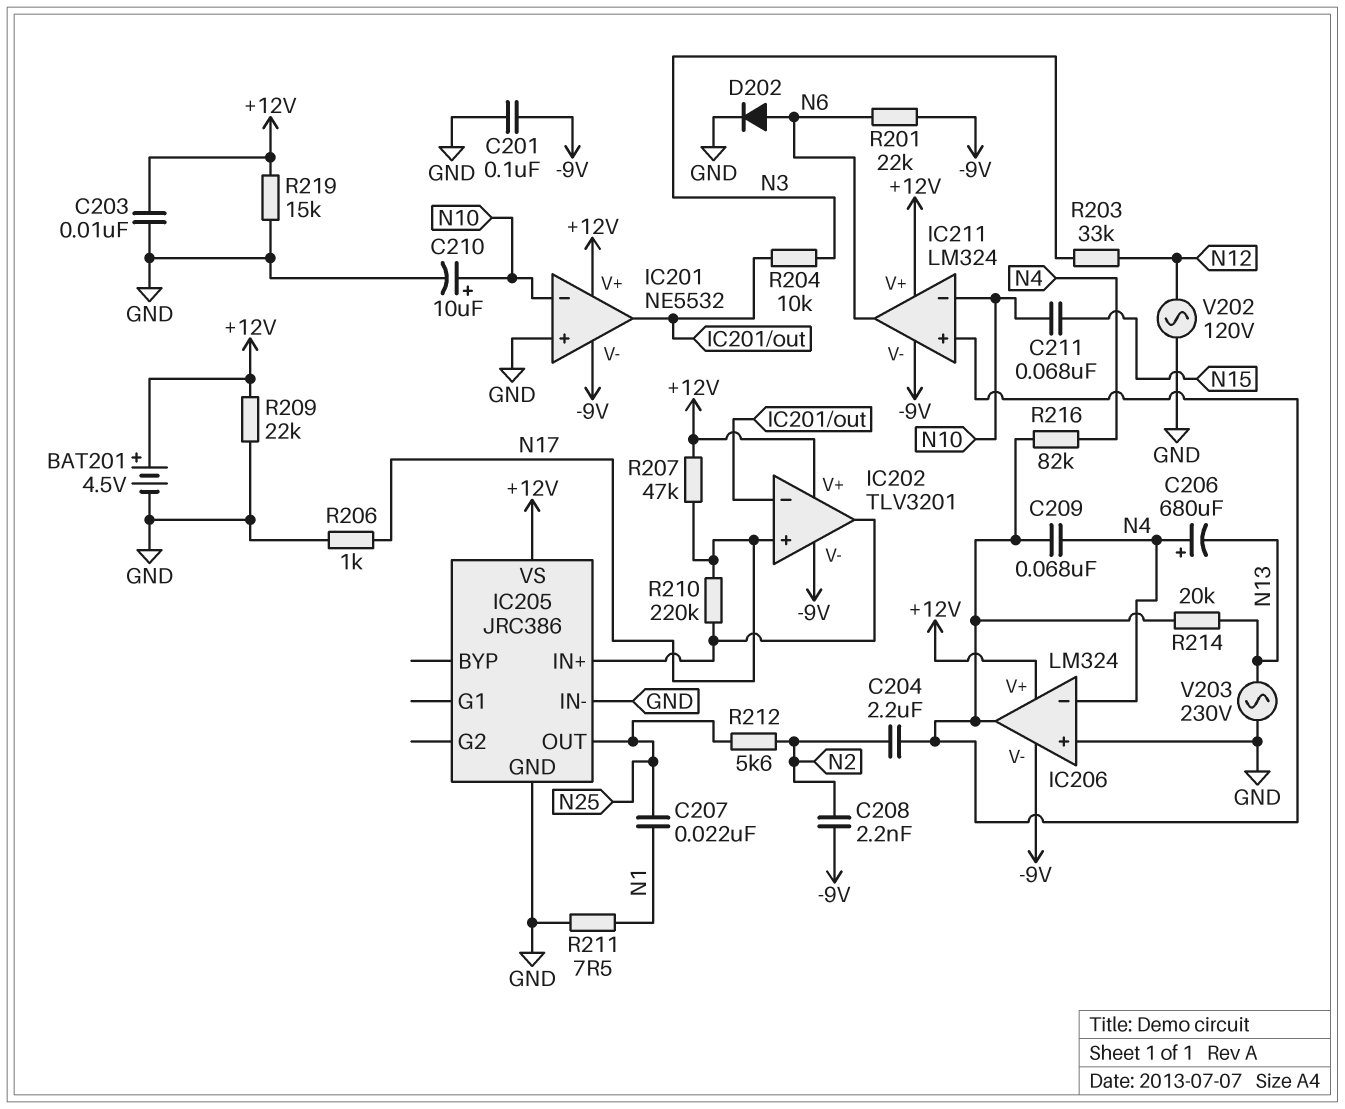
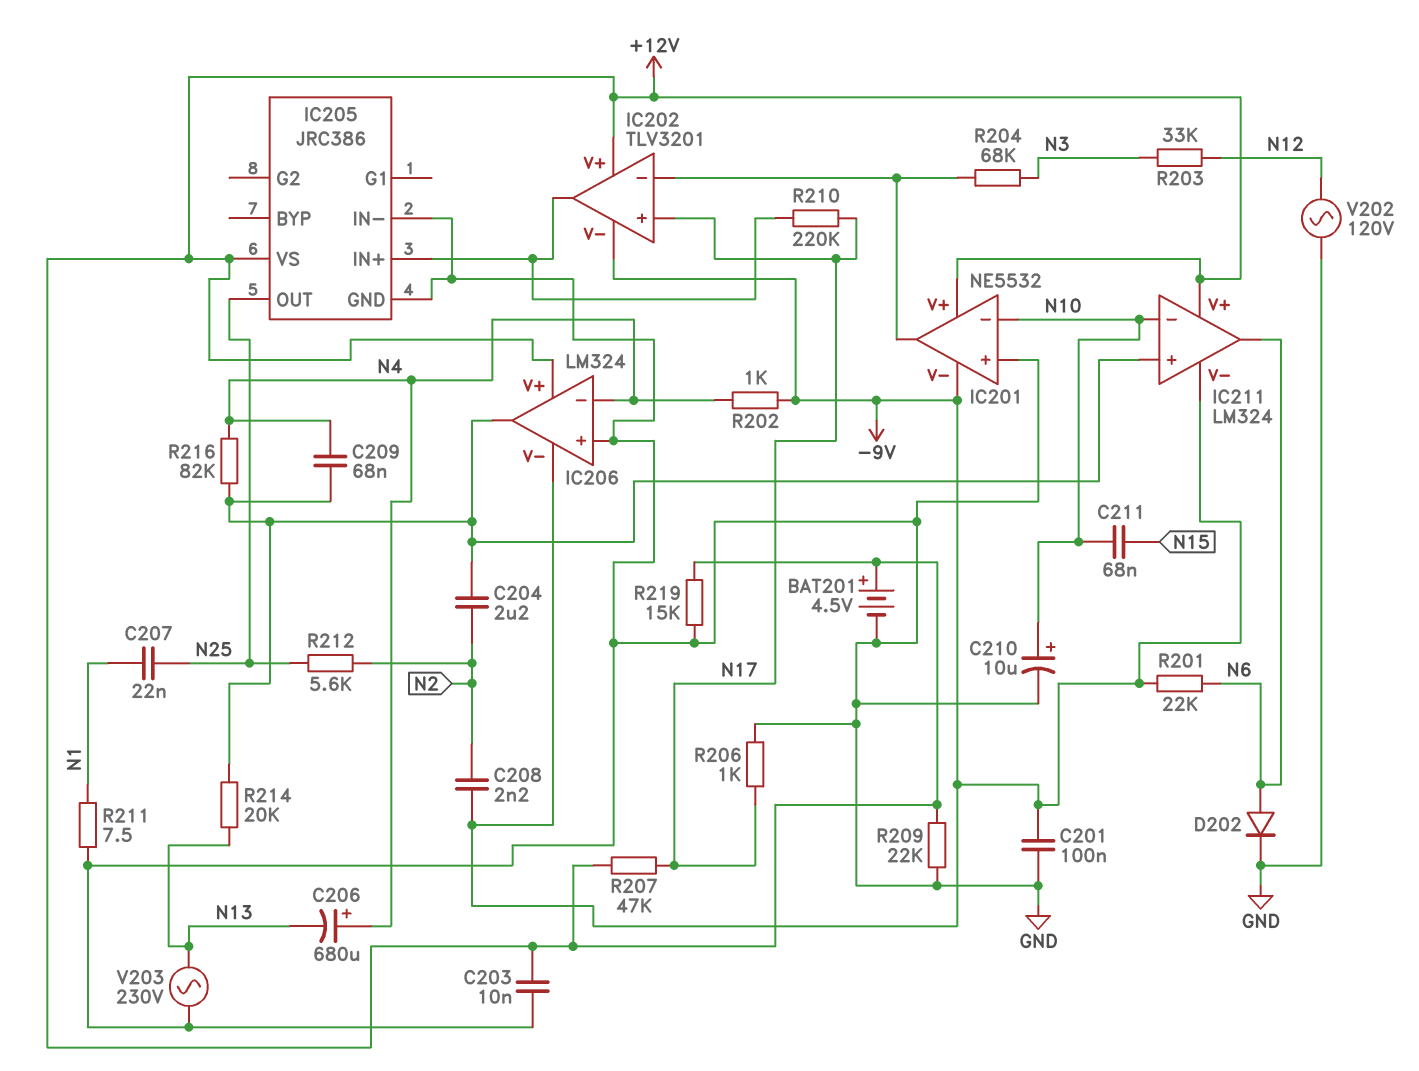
R202: none -> 1k (-9V, N4)
R204: 10k (IC201/out, N3) -> 68k (IC201/out, N3)

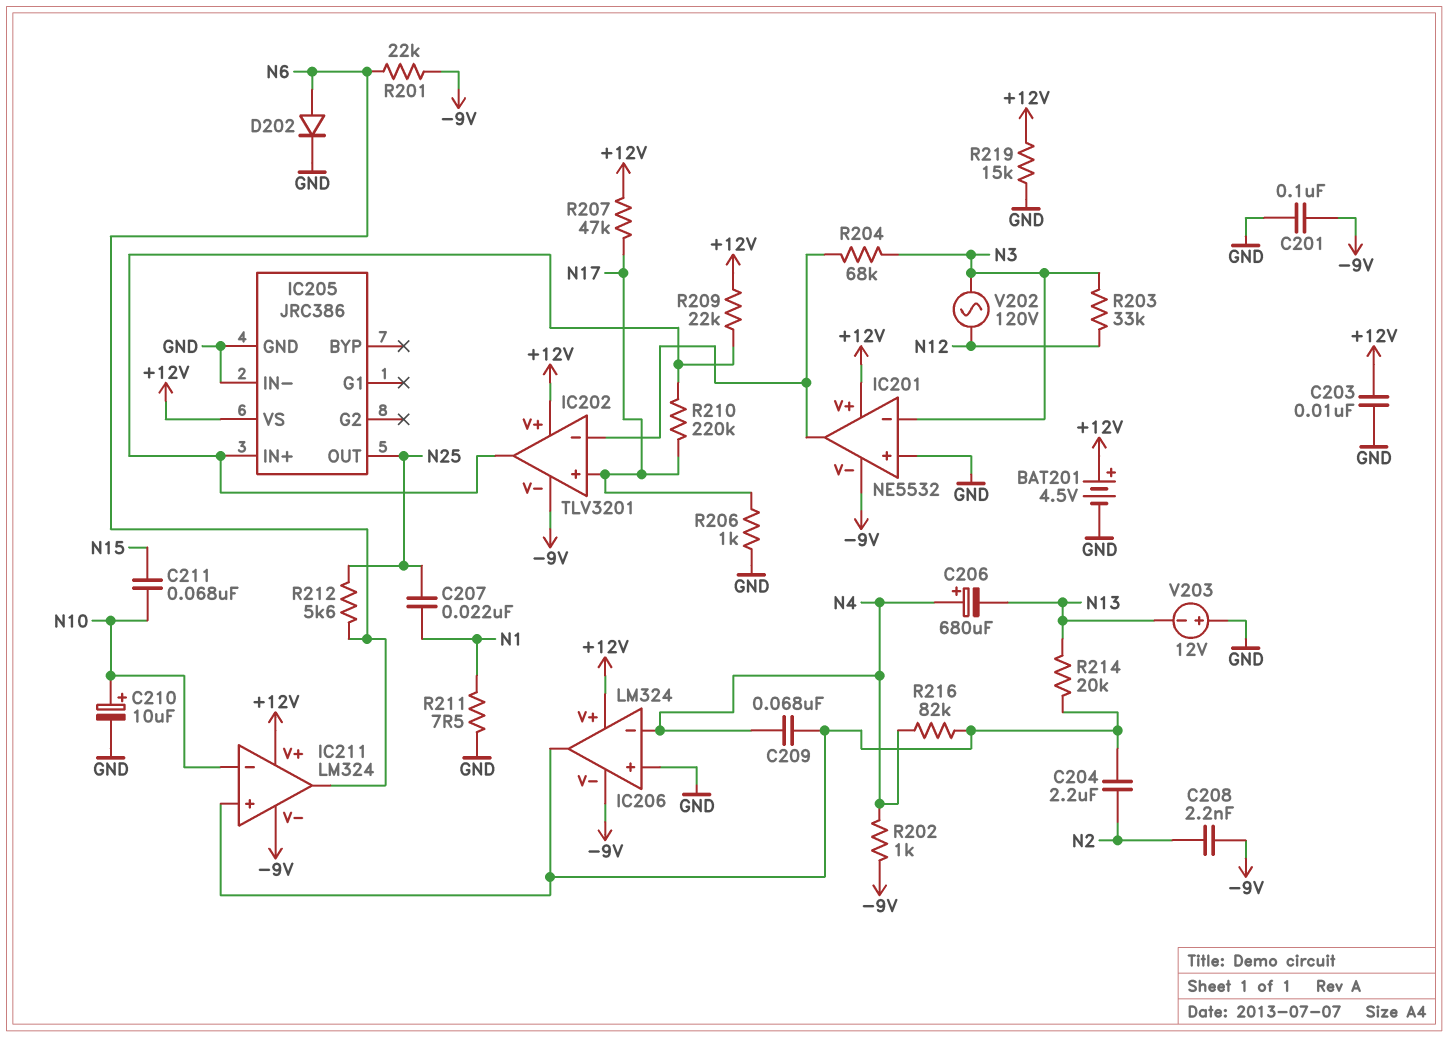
IC201 pin in-: N10 -> N3
R209: 22k (+12V, GND) -> 22k (+12V, IC202/out)
R212: 5.6k (N2, N25) -> 5.6k (N6, N25)
V202: AC 120V (GND, N12) -> AC 120V (N3, N12)
V203: AC 230V (GND, N13) -> 12V (plus GND, minus N13)

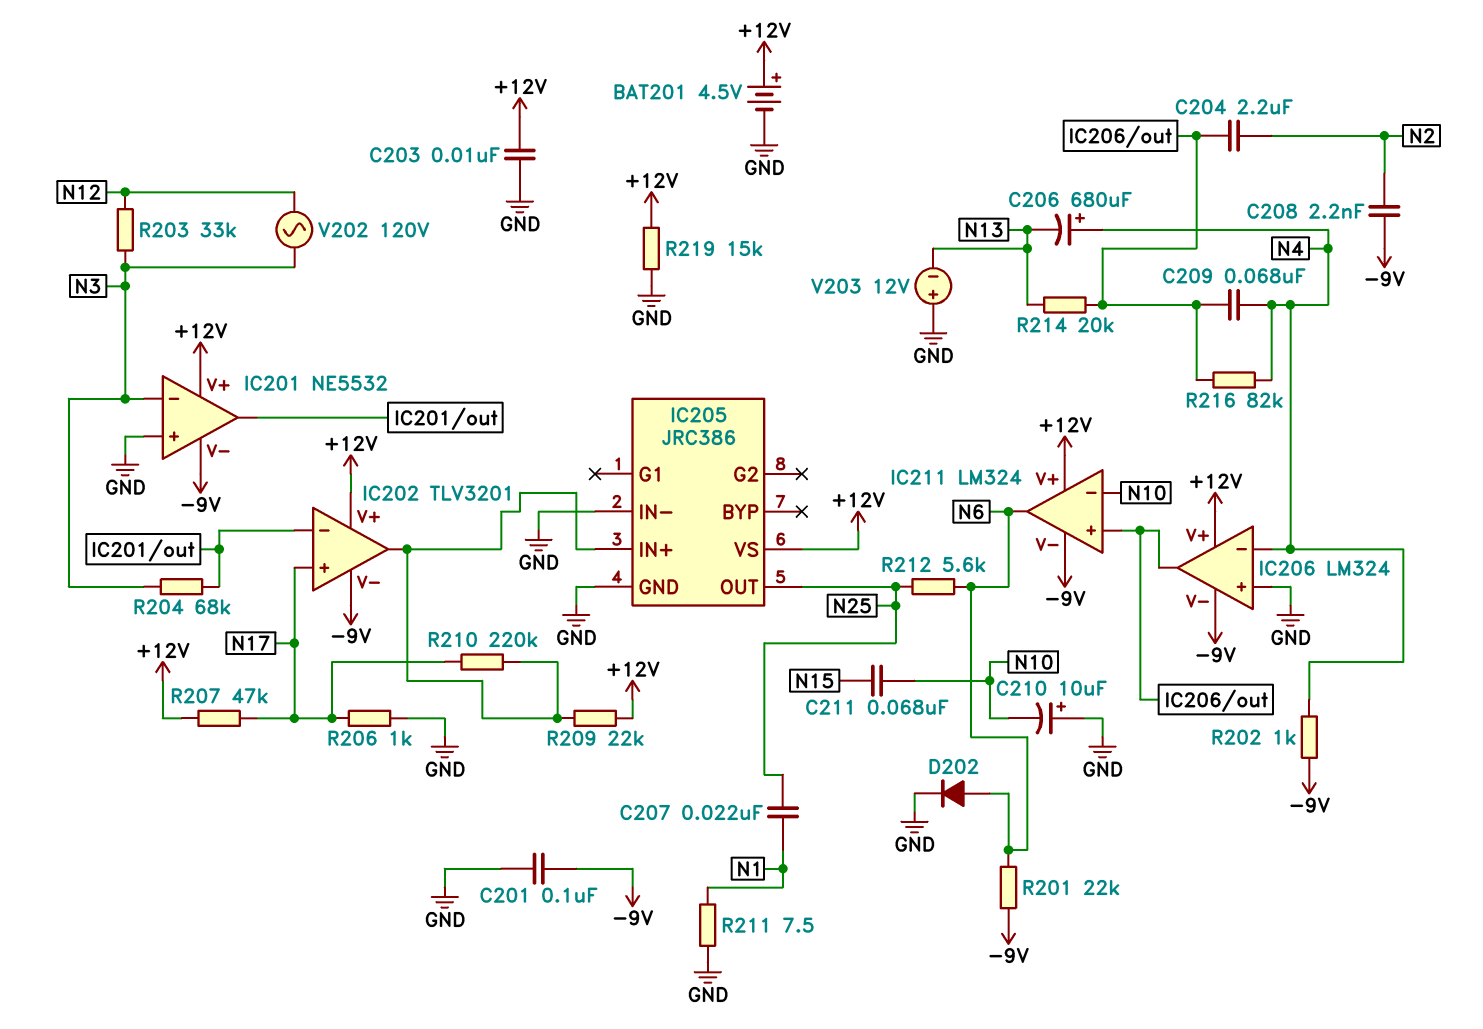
C210: 10uF (plus N10, minus GND) -> 10uF (plus GND, minus N10)

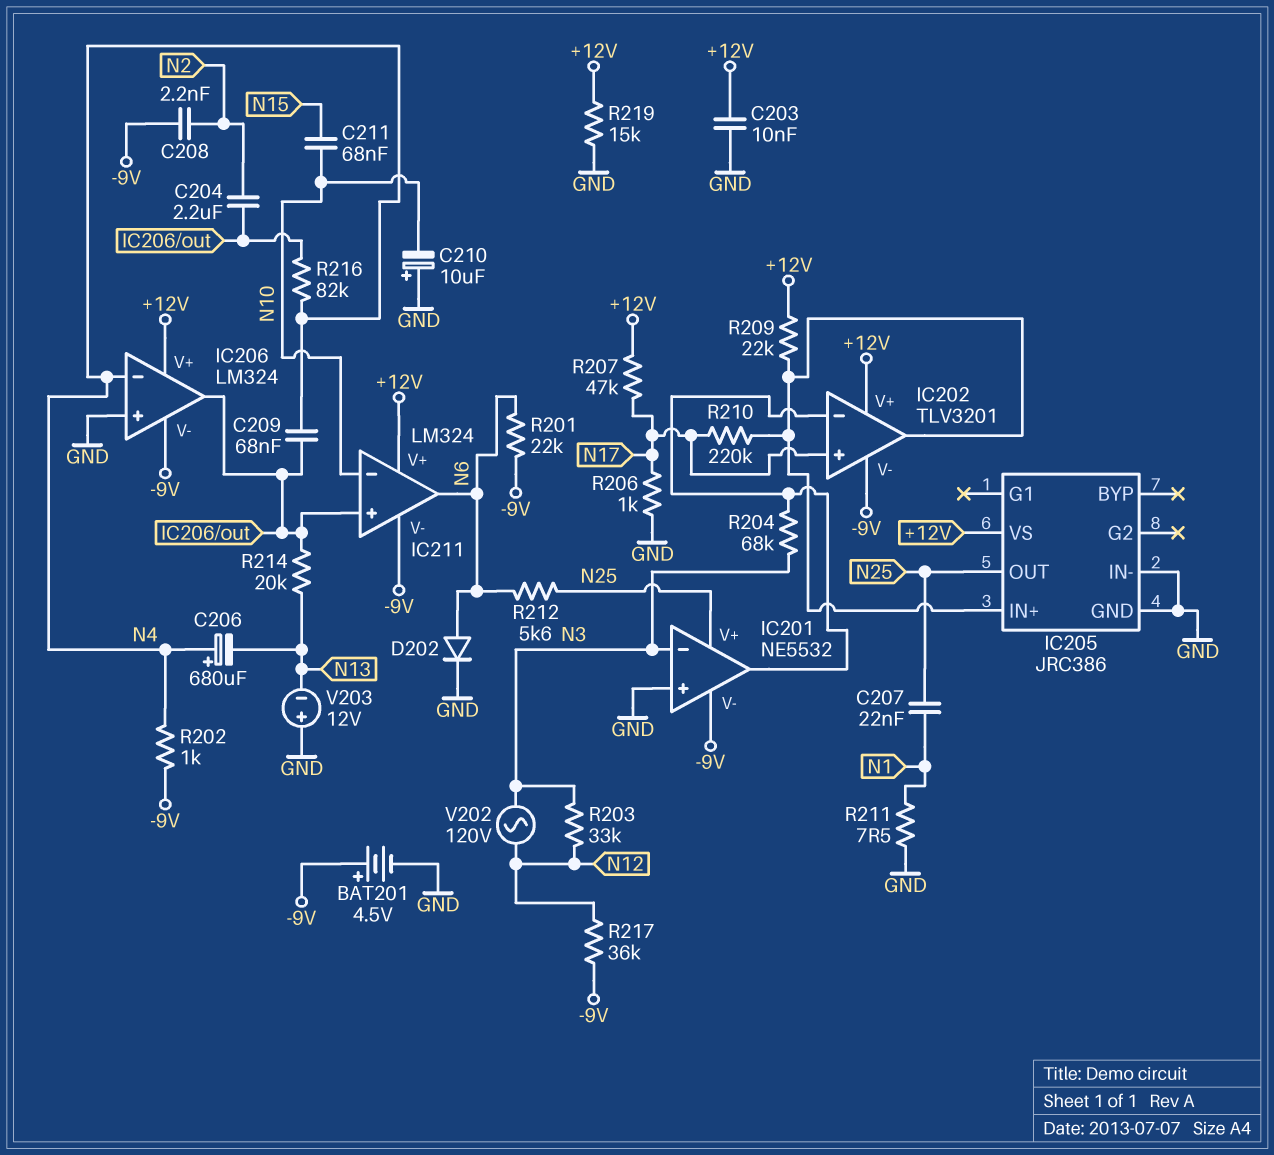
BAT201: 4.5V (plus +12V, minus GND) -> 4.5V (plus -9V, minus GND)
C201: 100nF (-9V, GND) -> none
IC201 pin V+: +12V -> N25
R217: none -> 36k (-9V, N12)

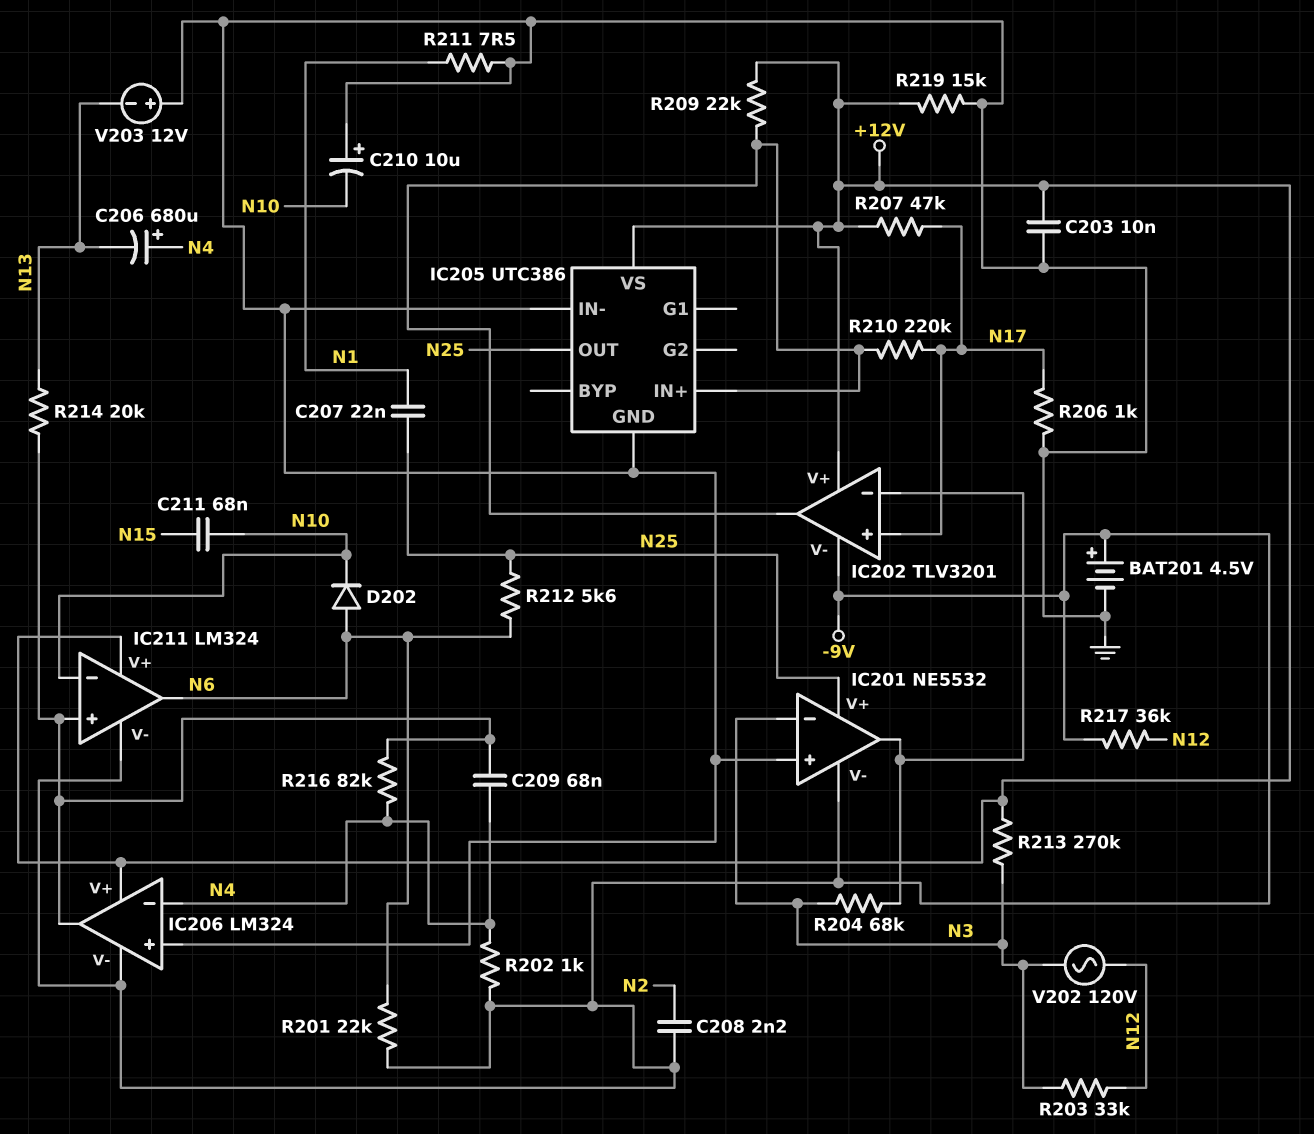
C204: 2.2uF (IC206/out, N2) -> none
D202: diode (A N6, K GND) -> diode (A N6, K N10)
IC205: JRC386 -> UTC386
R213: none -> 270k (+12V, N3)

